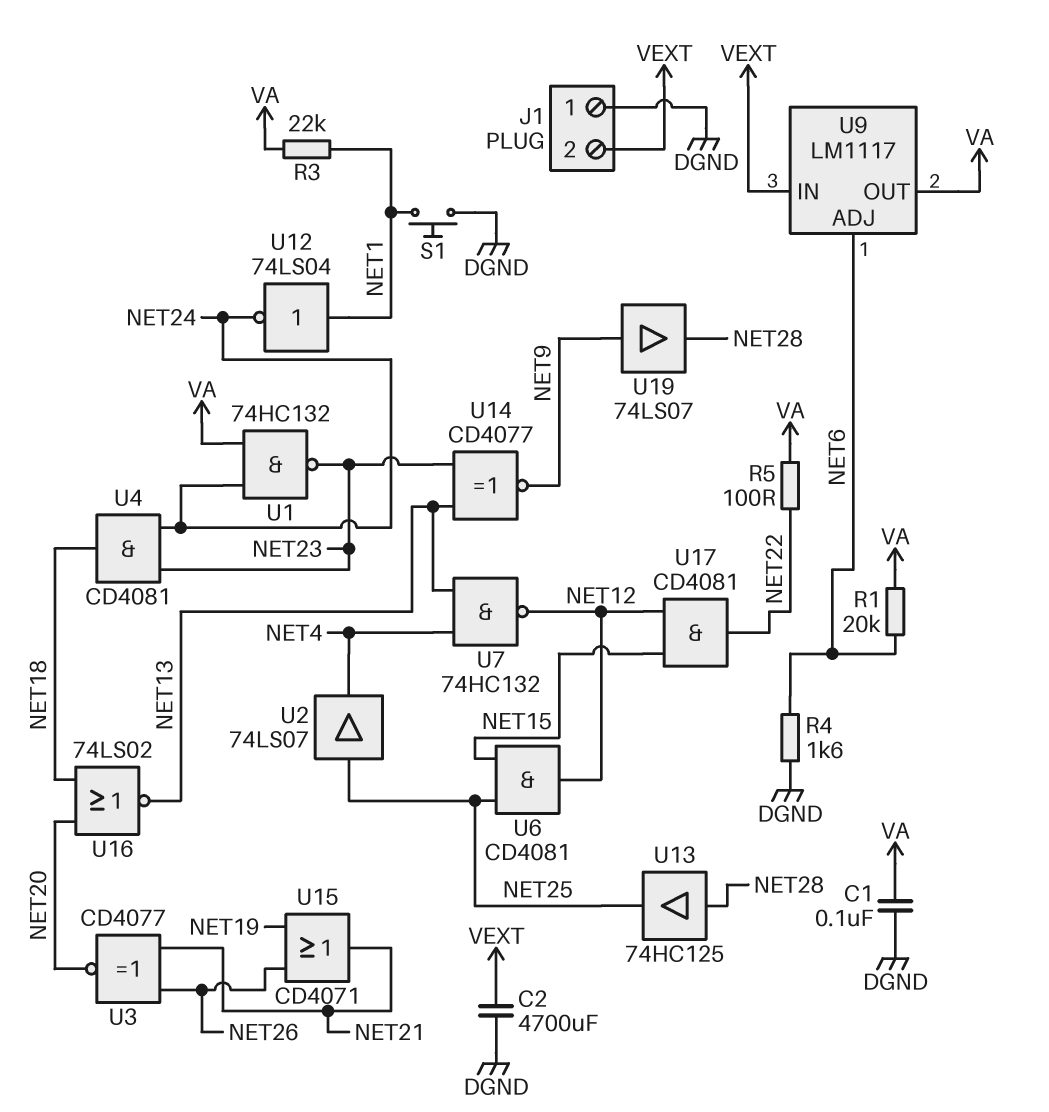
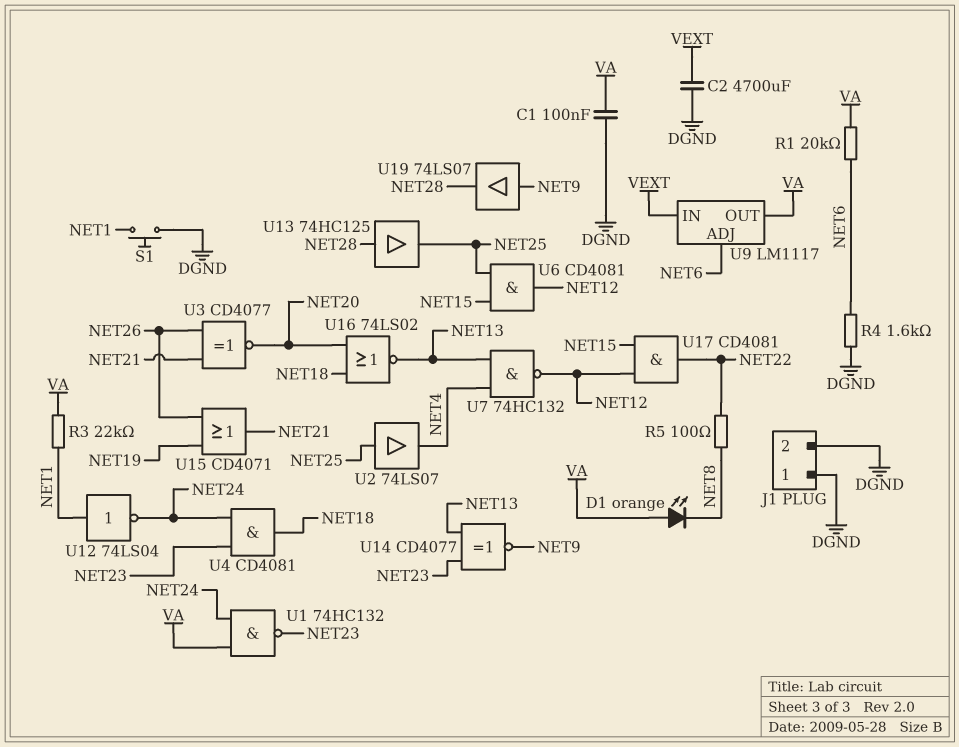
D1: none -> LED orange (A VA, K NET8)
J1 pin 2: VEXT -> DGND
R5: 100 (NET22, VA) -> 100 (NET8, NET22)

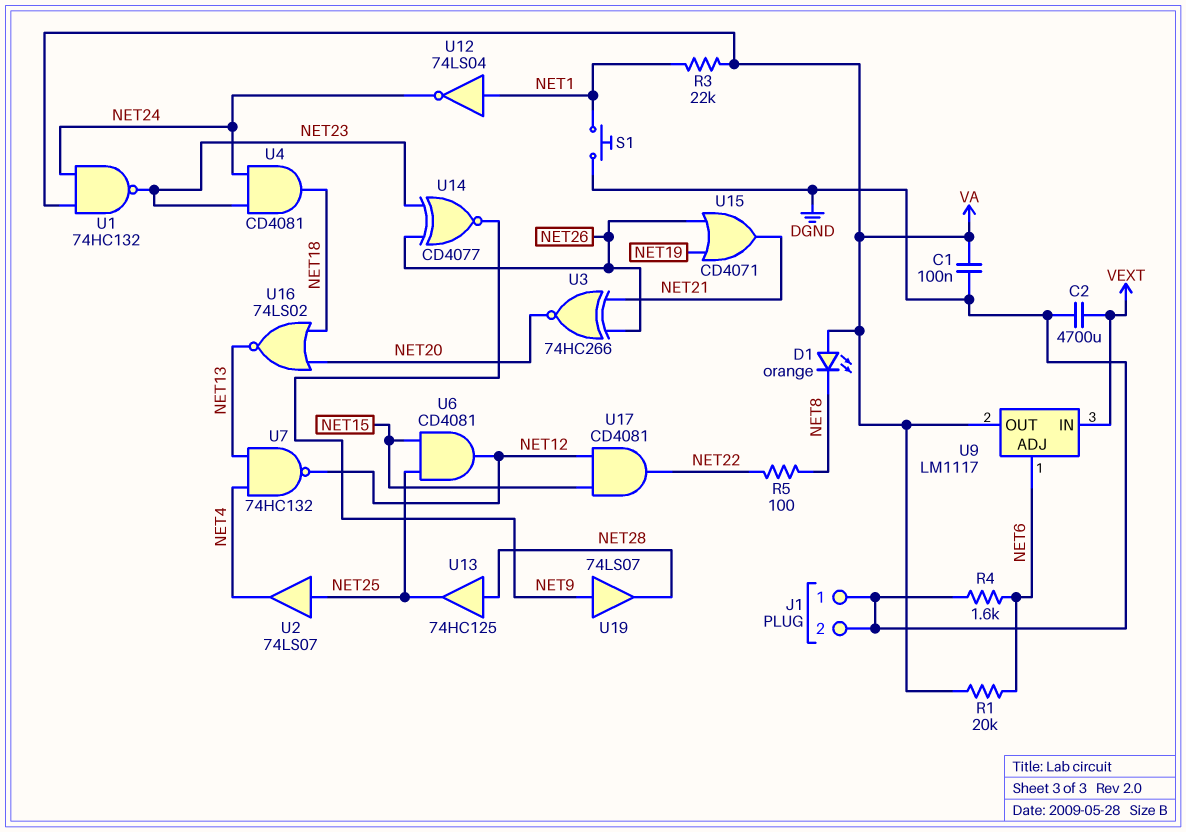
U3: XNOR CD4077 (in NET21, in NET26, out NET20) -> XNOR 74HC266 (in NET21, in NET26, out NET20)
U14: XNOR CD4077 (in NET13, in NET23, out NET9) -> XNOR CD4077 (in NET23, in NET26, out NET9)

